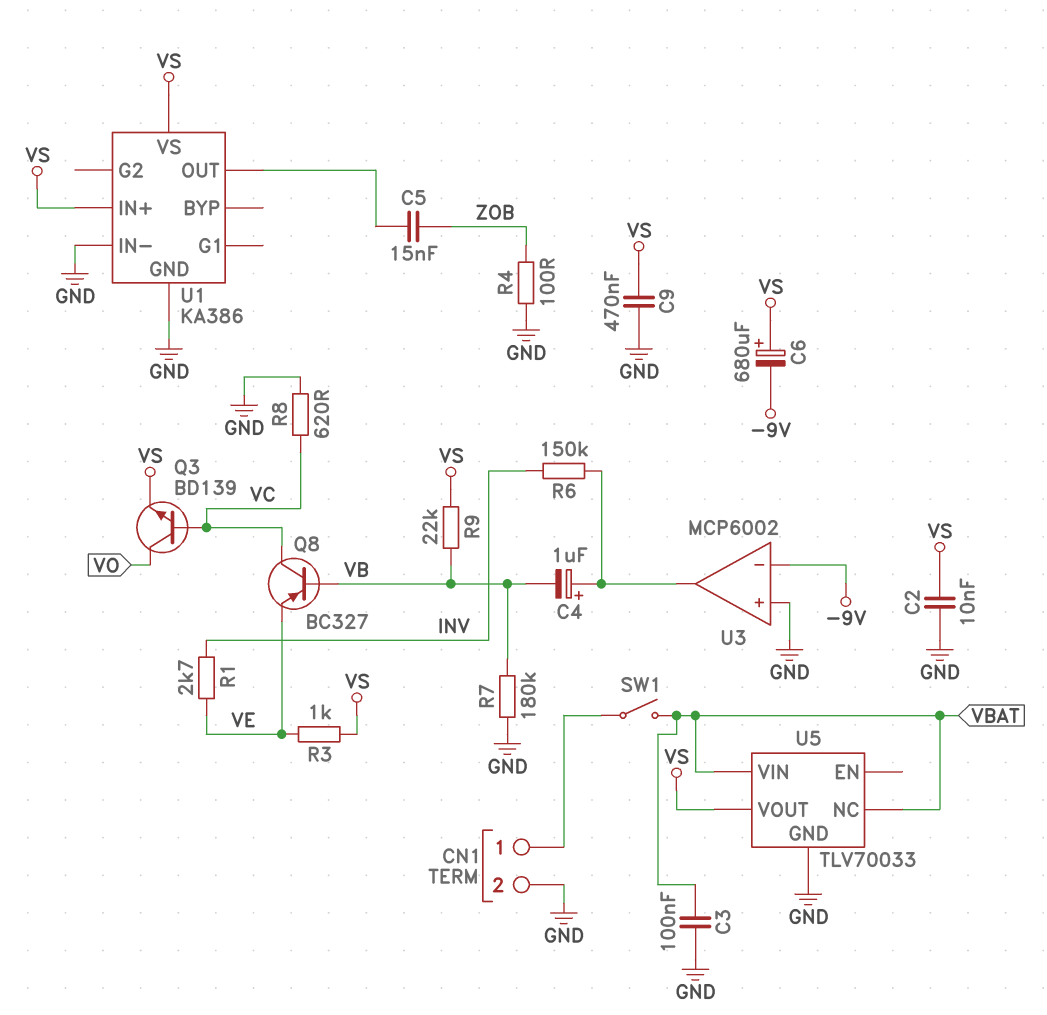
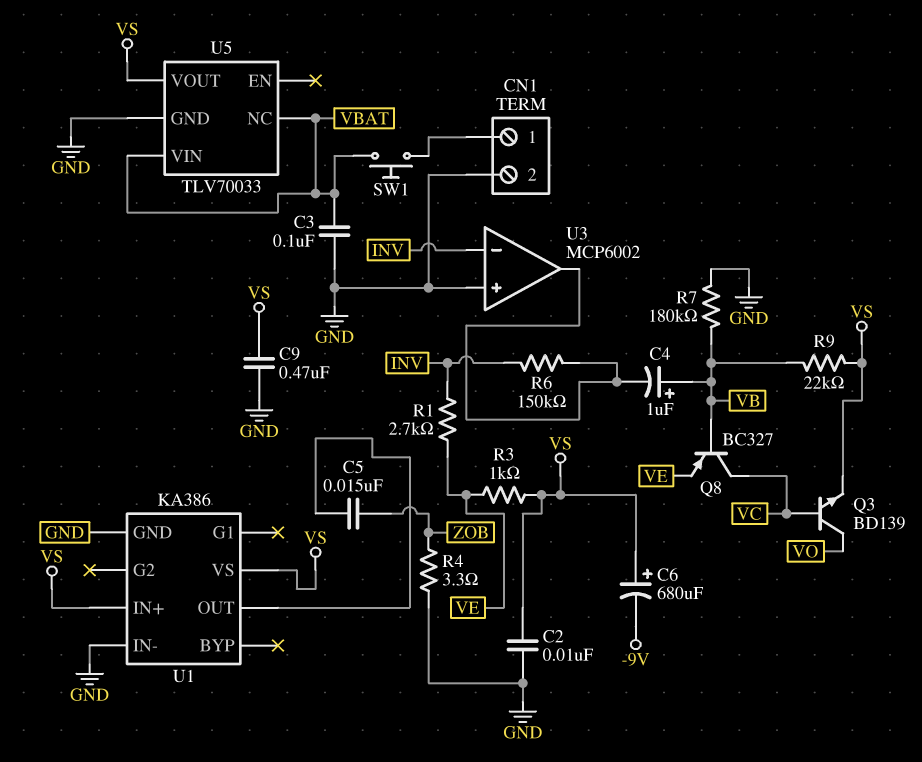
C4: 1uF (plus U3/out, minus VB) -> 1uF (plus VB, minus U3/out)
R4: 100 (GND, ZOB) -> 3.3 (GND, ZOB)
R8: 620 (GND, VC) -> none
SW1: switch (CN1/1, VBAT) -> button (CN1/1, VBAT)
U3 pin in-: -9V -> INV

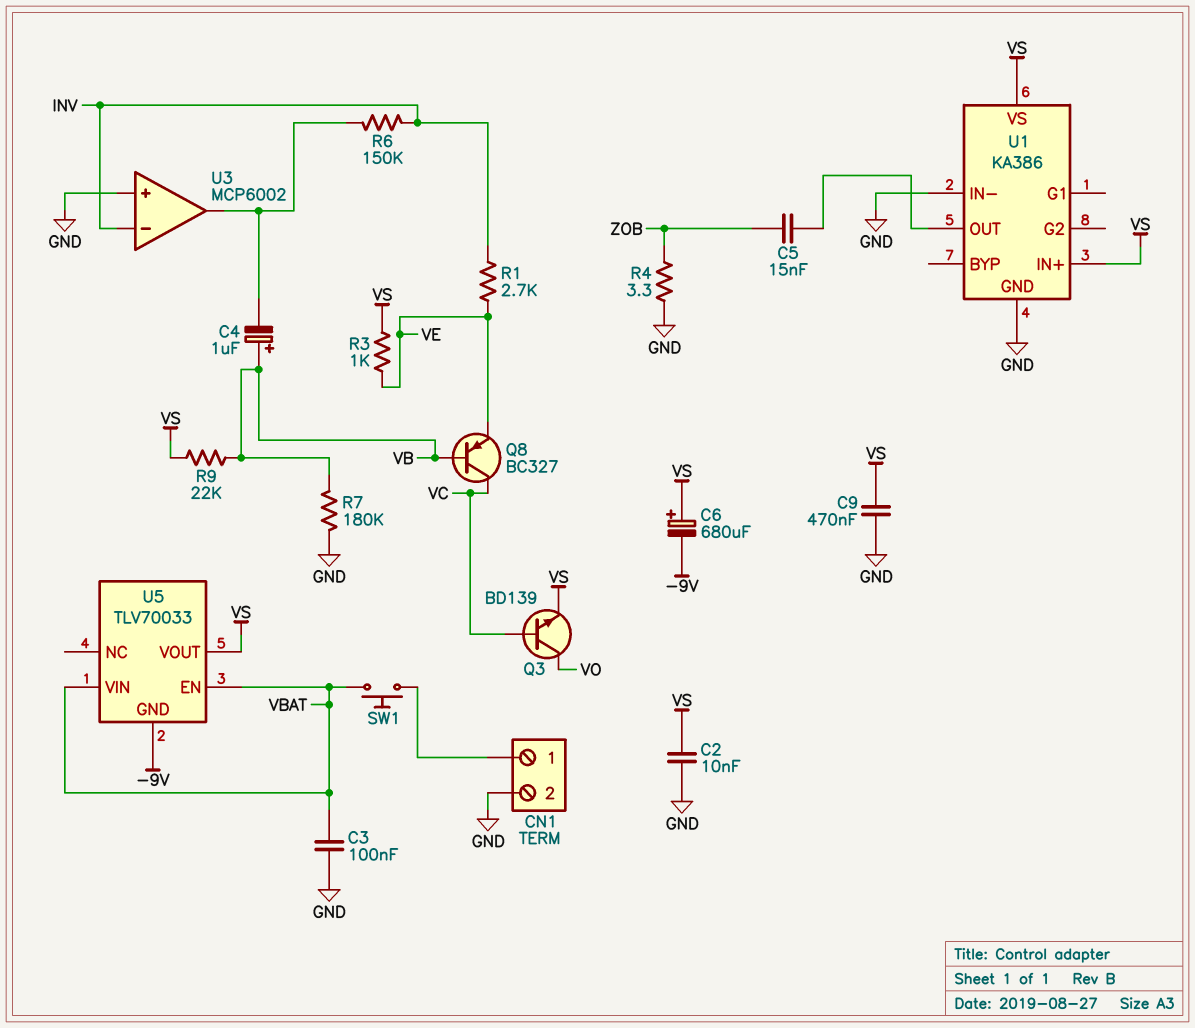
U5 pin EN: none -> VBAT
U5 pin GND: GND -> -9V
U5 pin NC: VBAT -> none

